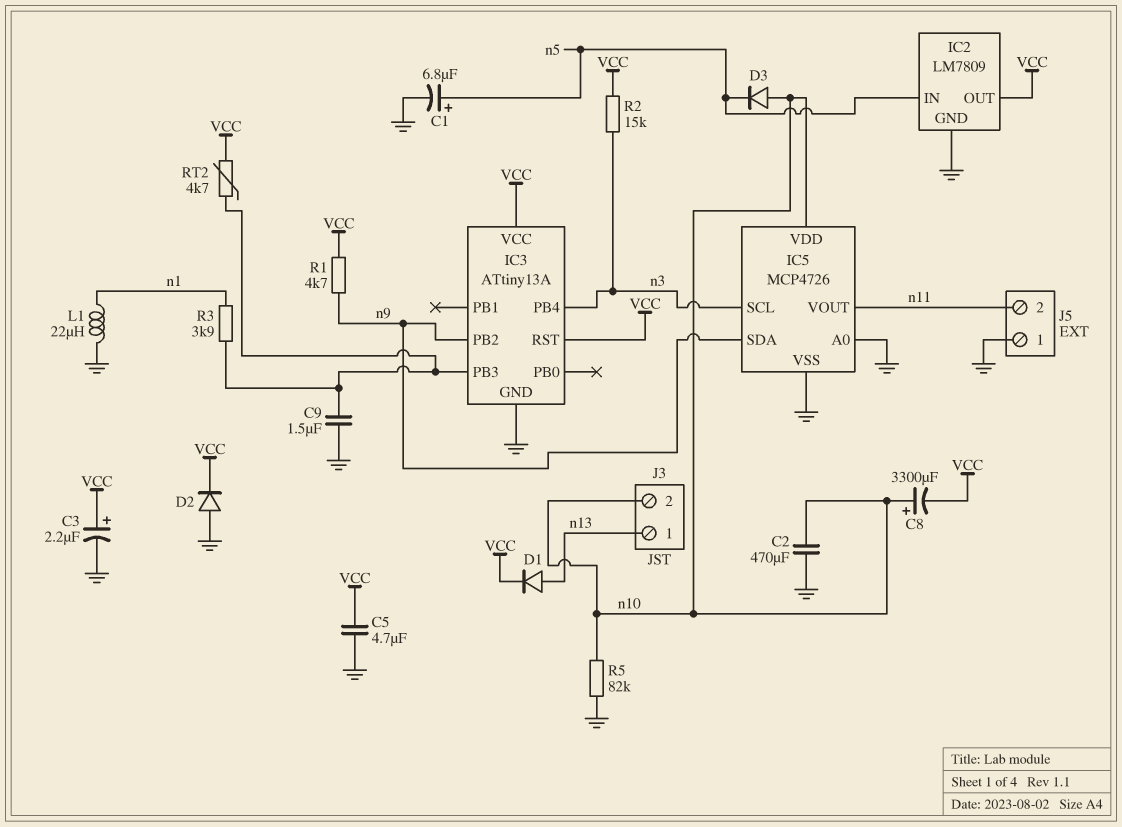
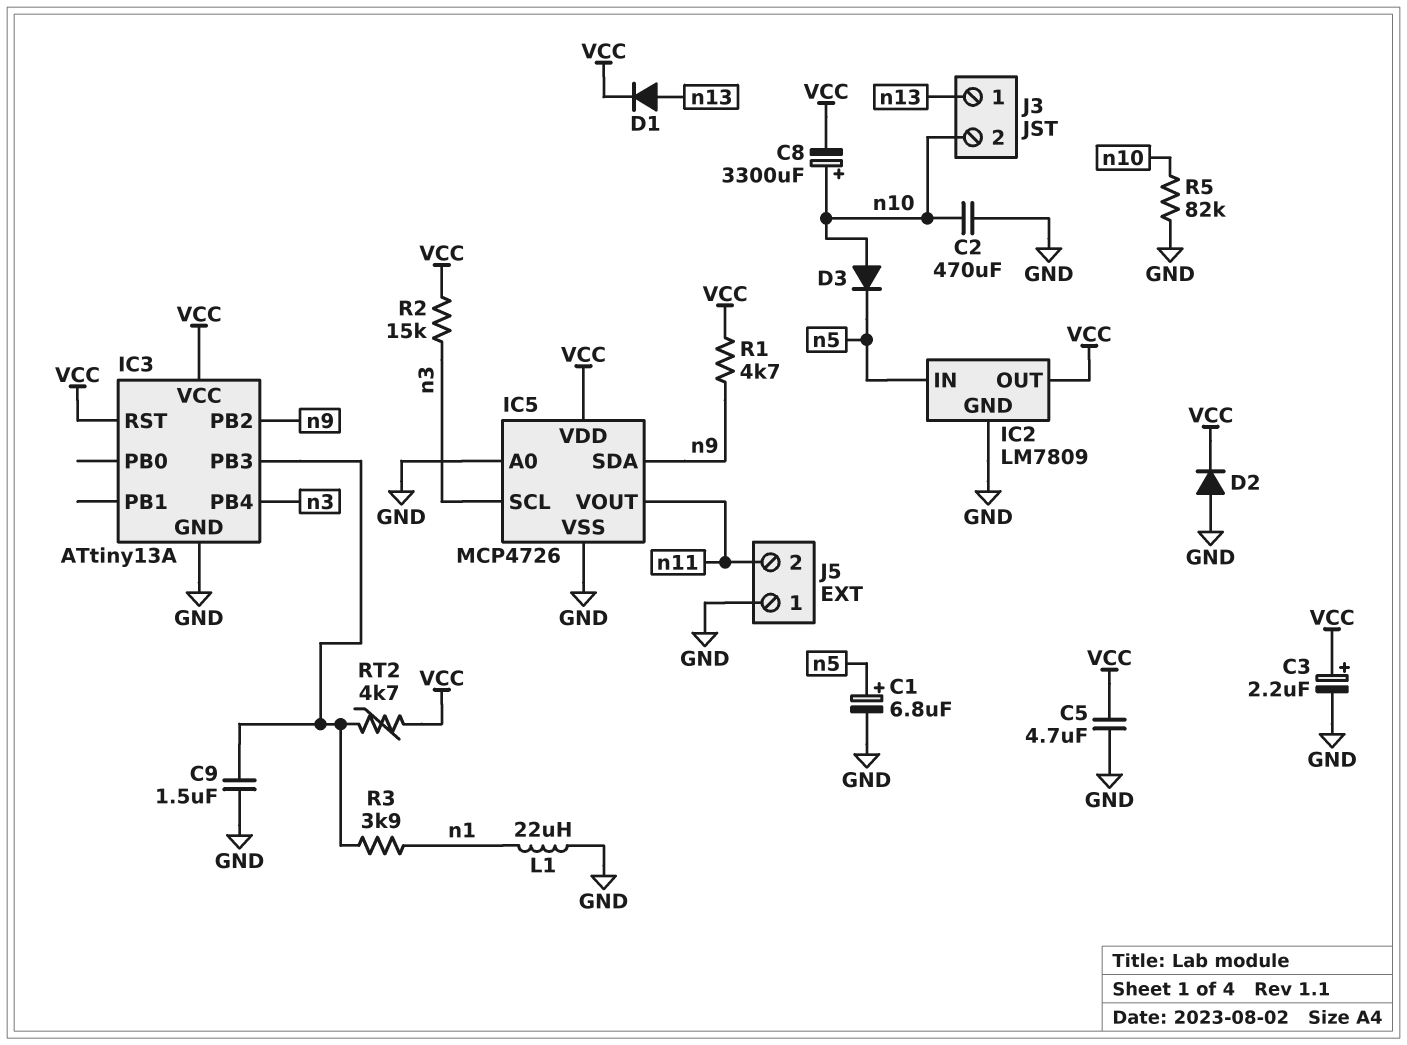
IC5 pin VDD: n10 -> VCC

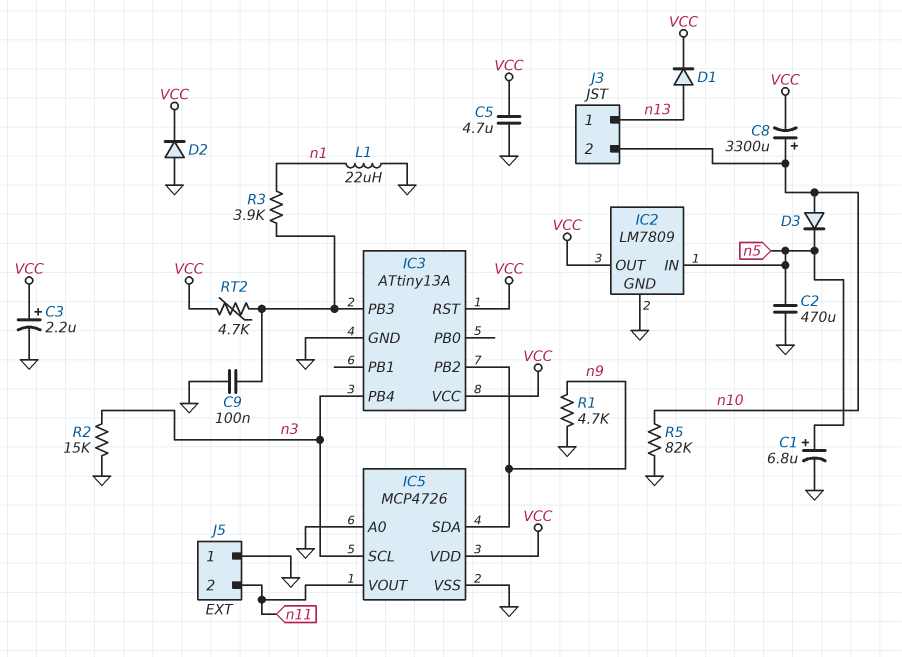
C2: 470uF (GND, n10) -> 470uF (GND, n5)
C9: 1.5uF (GND, IC3/PB3) -> 100nF (GND, IC3/PB3)
R1: 4.7k (VCC, n9) -> 4.7k (GND, n9)
R2: 15k (VCC, n3) -> 15k (GND, n3)

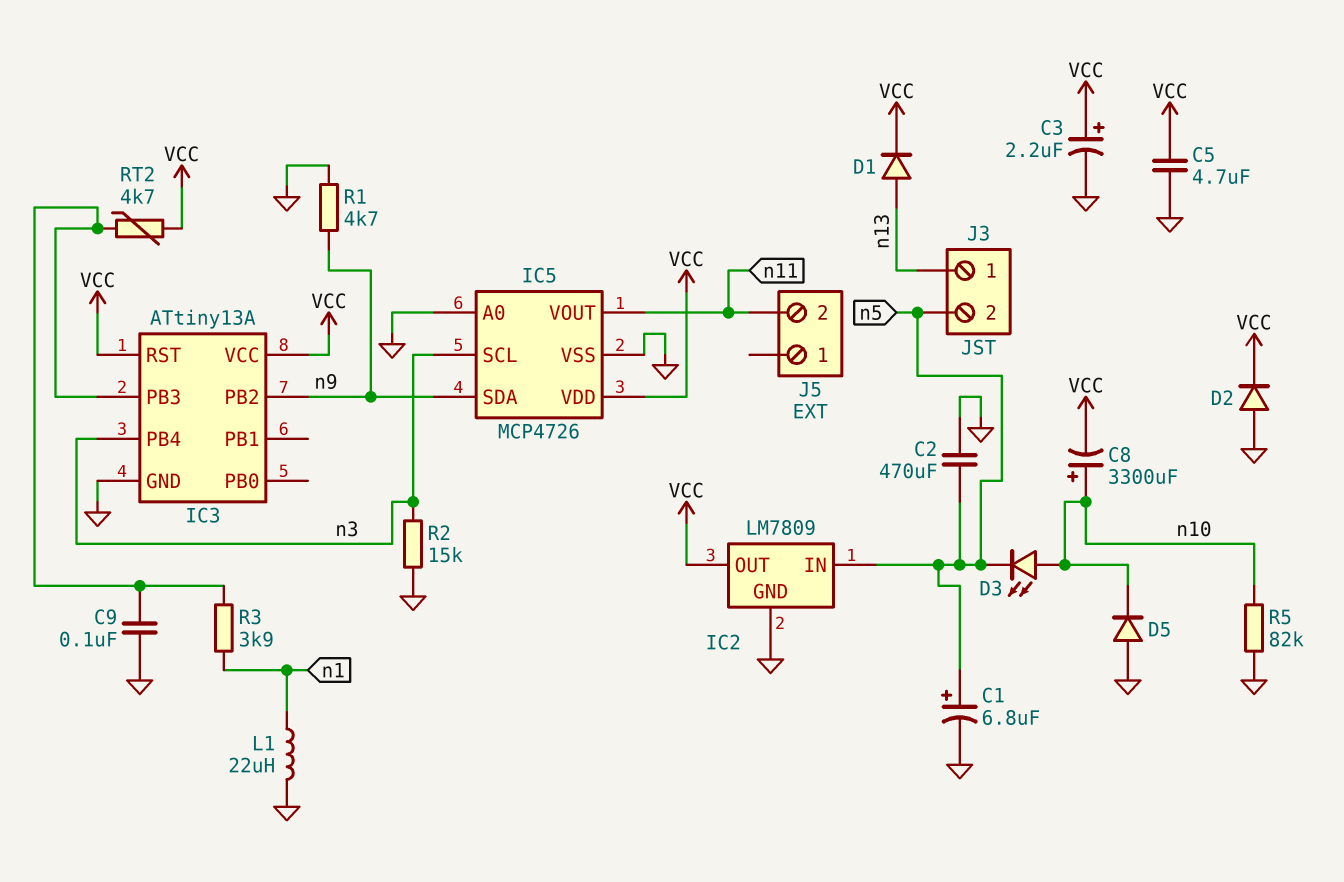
D3: diode (A n10, K n5) -> LED (A n10, K n5)
D5: none -> diode (A GND, K n10)
J3 pin 2: n10 -> n5
J5 pin 1: GND -> none

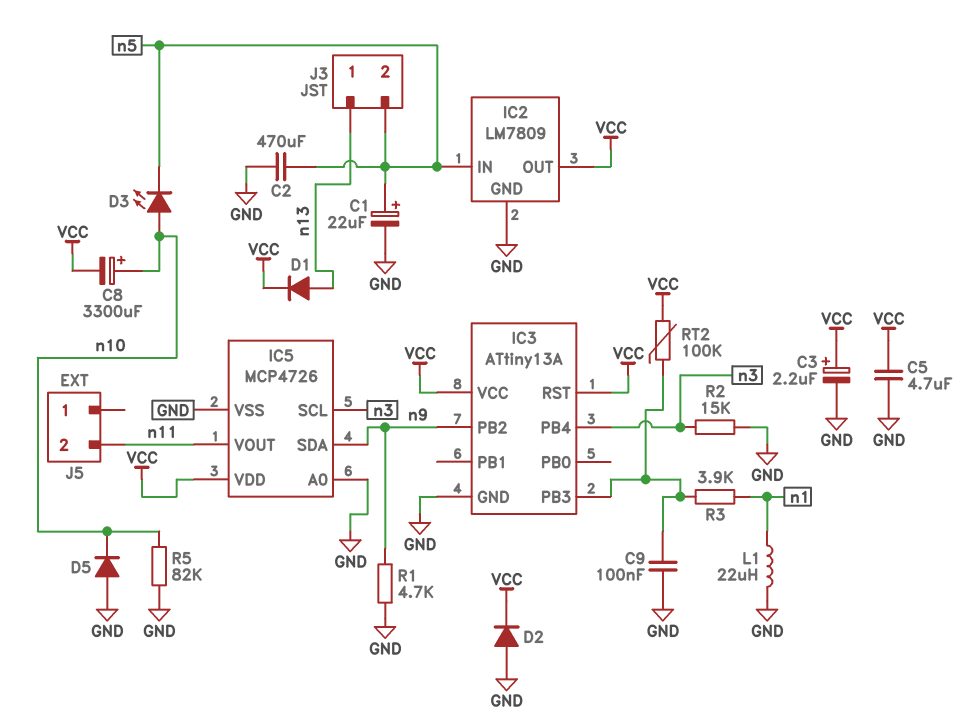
C1: 6.8uF (plus n5, minus GND) -> 22uF (plus n5, minus GND)
RT2: 4.7k (IC3/PB3, VCC) -> 100k (IC3/PB3, VCC)

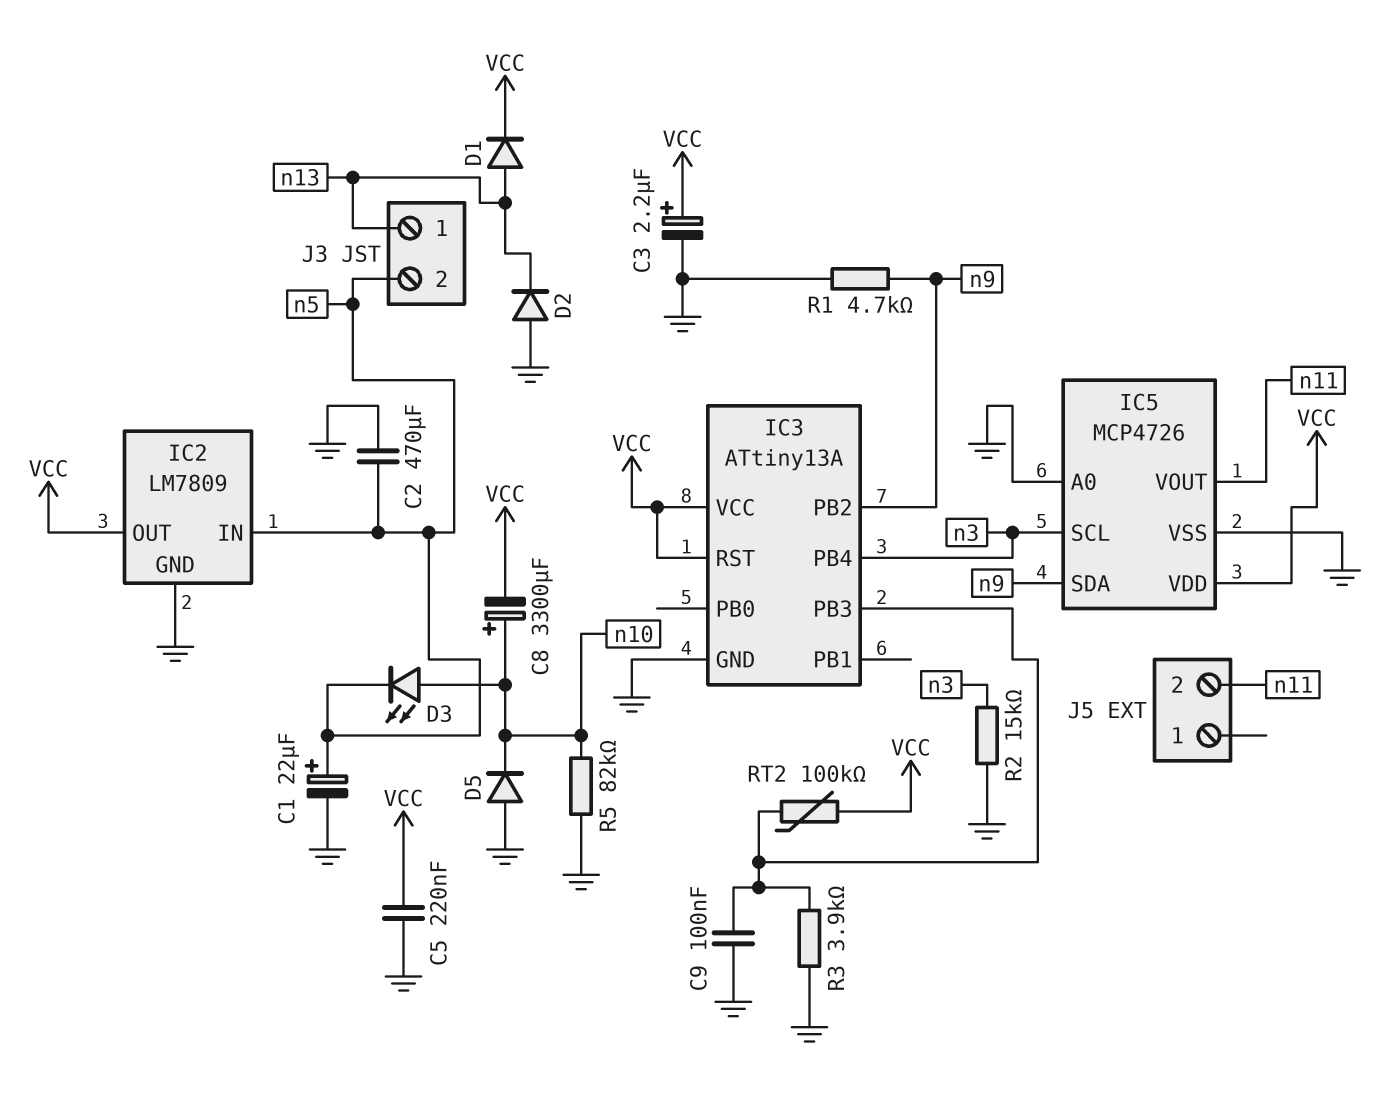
C5: 4.7uF (GND, VCC) -> 220nF (GND, VCC)
D2: diode (A GND, K VCC) -> diode (A GND, K n13)
L1: 22uH (GND, n1) -> none
R3: 3.9k (IC3/PB3, n1) -> 3.9k (GND, IC3/PB3)

